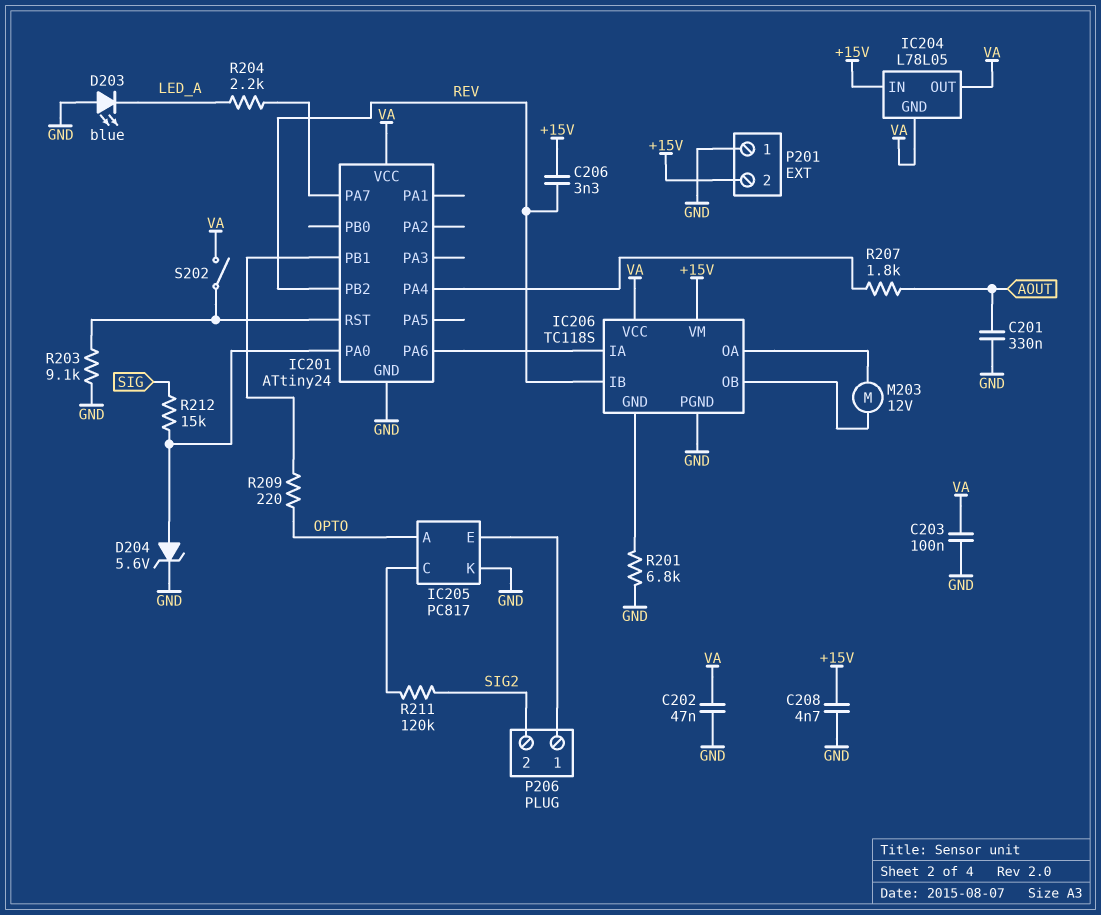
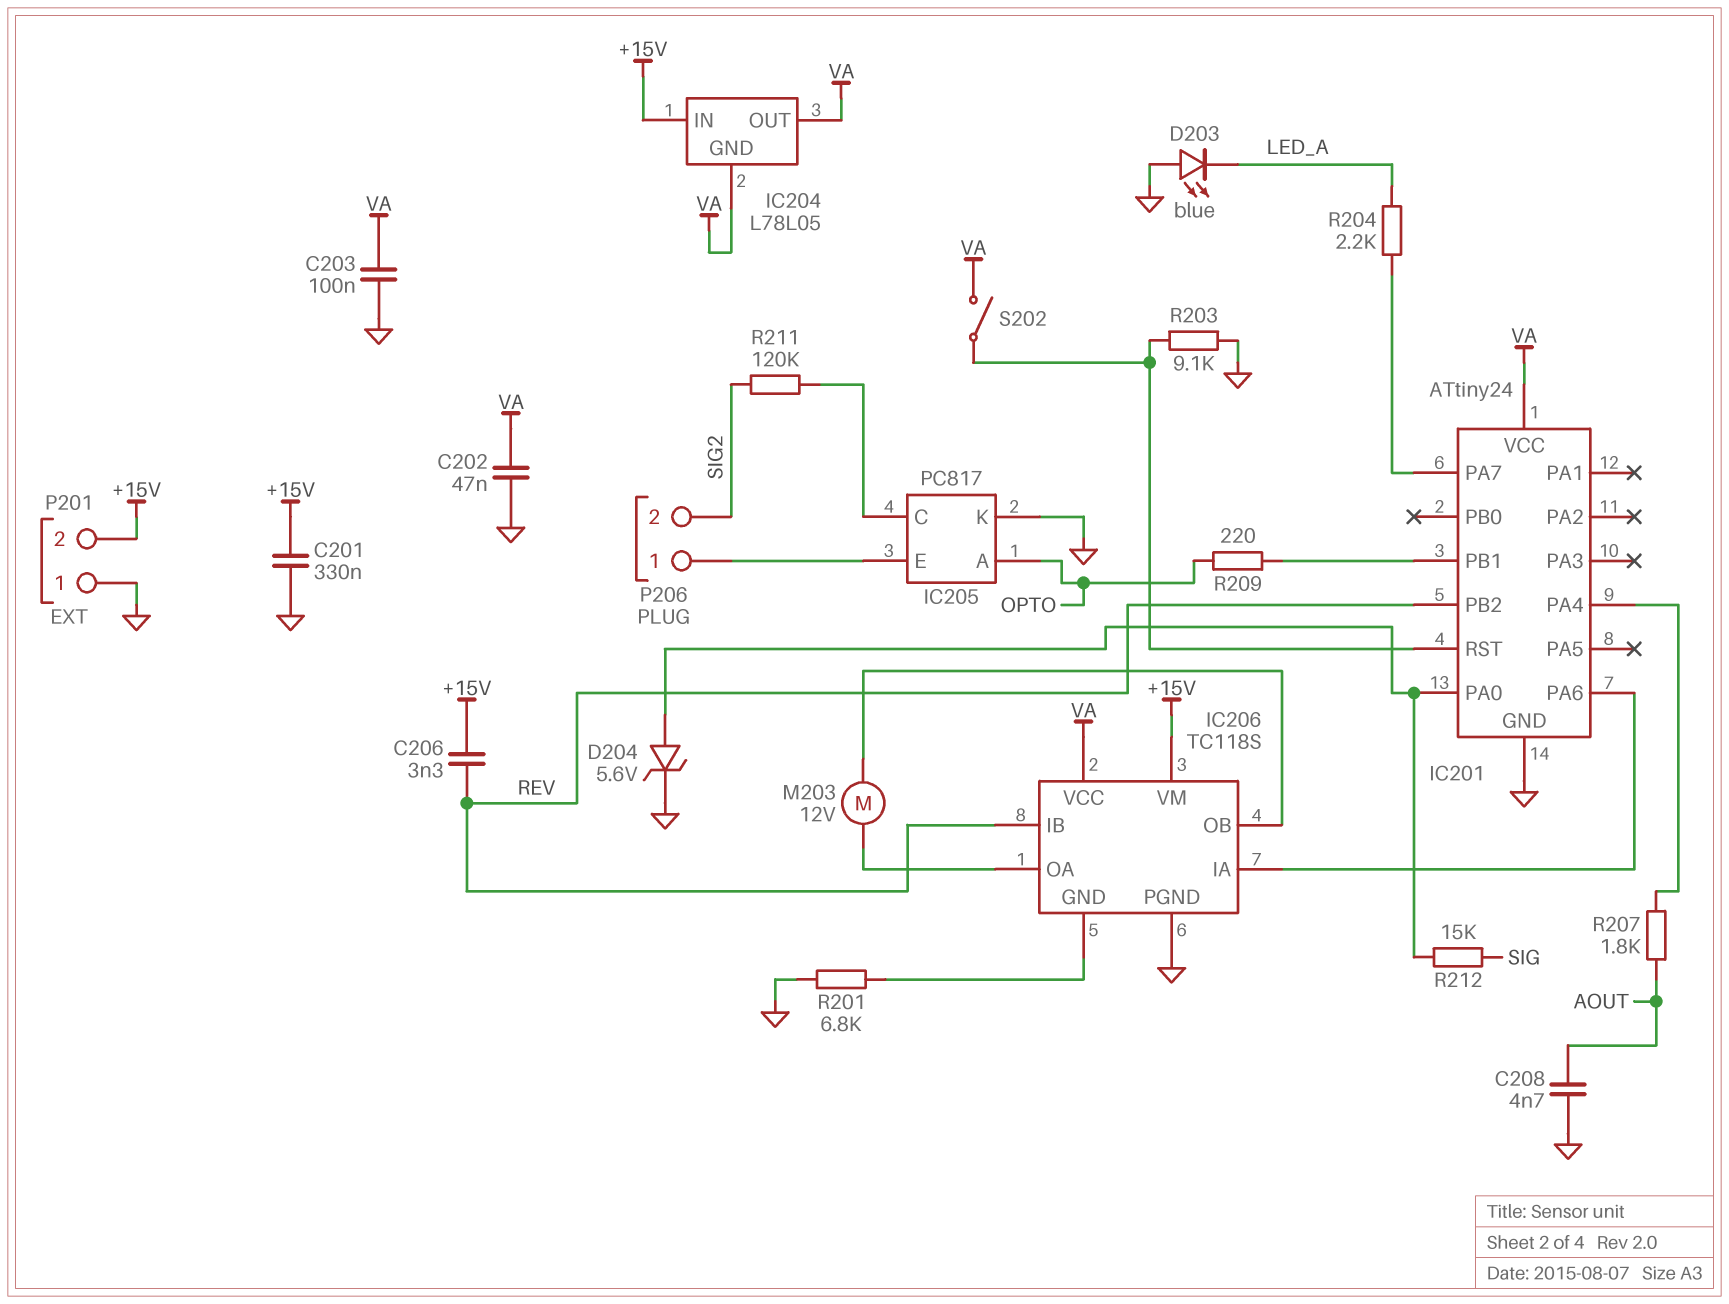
C201: 330nF (AOUT, GND) -> 330nF (+15V, GND)
C208: 4.7nF (+15V, GND) -> 4.7nF (AOUT, GND)

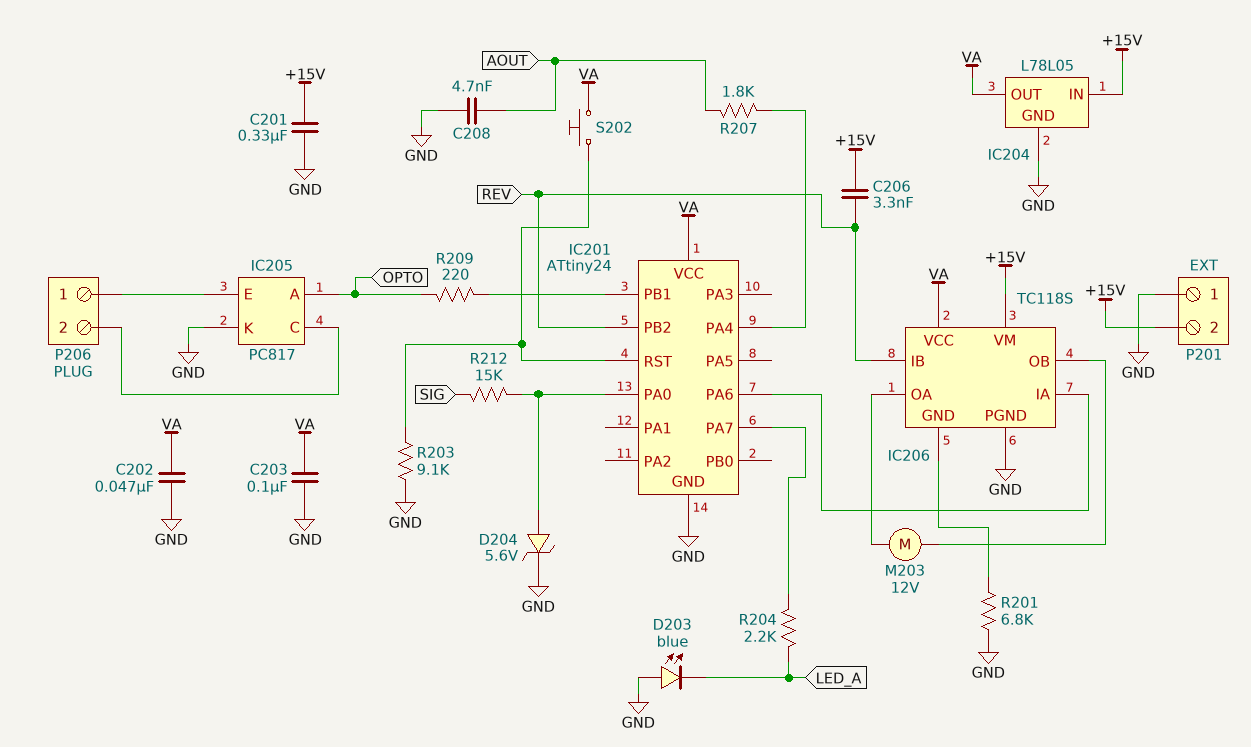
IC204 pin GND: VA -> GND
P206 pin 2: SIG2 -> IC205/C
R211: 120k (IC205/C, SIG2) -> none
S202: switch (IC201/RST, VA) -> button (IC201/RST, VA)

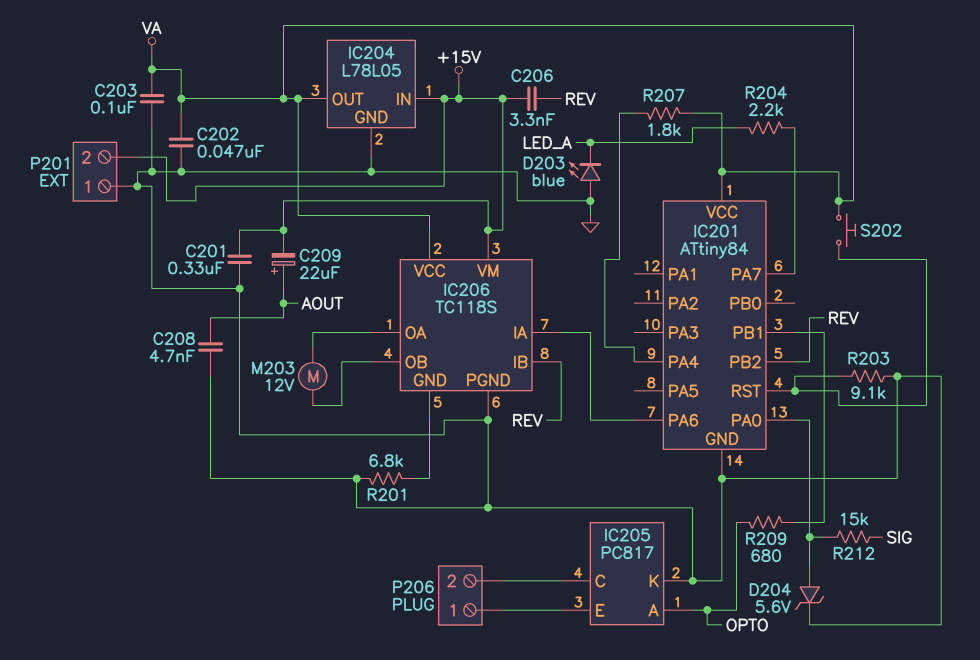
C209: none -> 22uF (plus AOUT, minus +15V)
IC201: ATtiny24 -> ATtiny84
R207: 1.8k (AOUT, IC201/PA4) -> 1.8k (IC201/PA4, VA)
R209: 220 (IC201/PB1, OPTO) -> 680 (IC201/PB1, OPTO)

